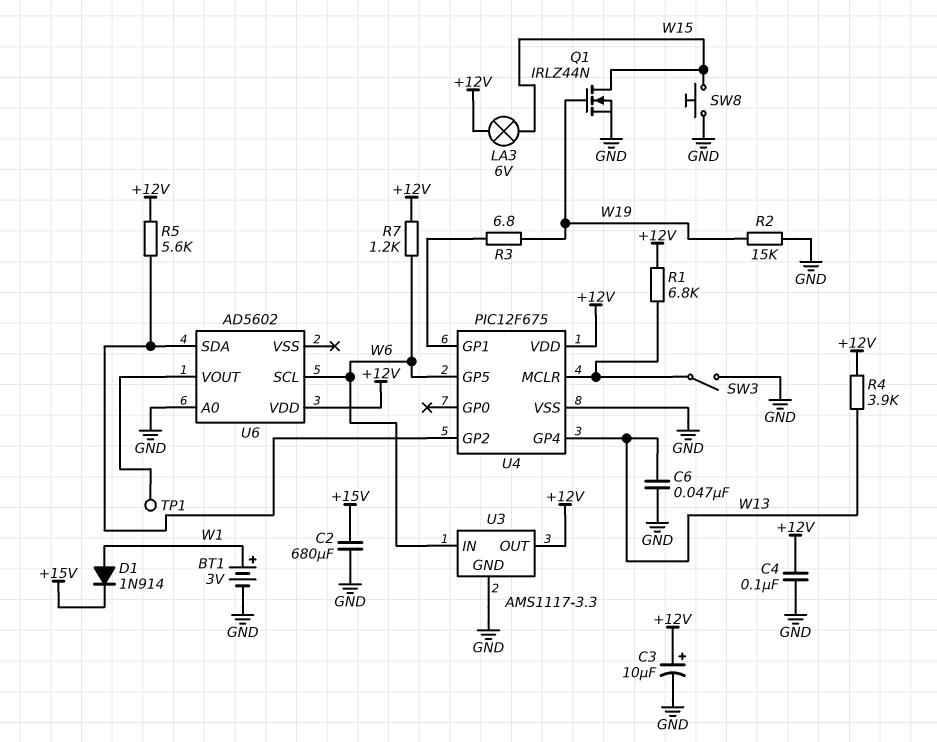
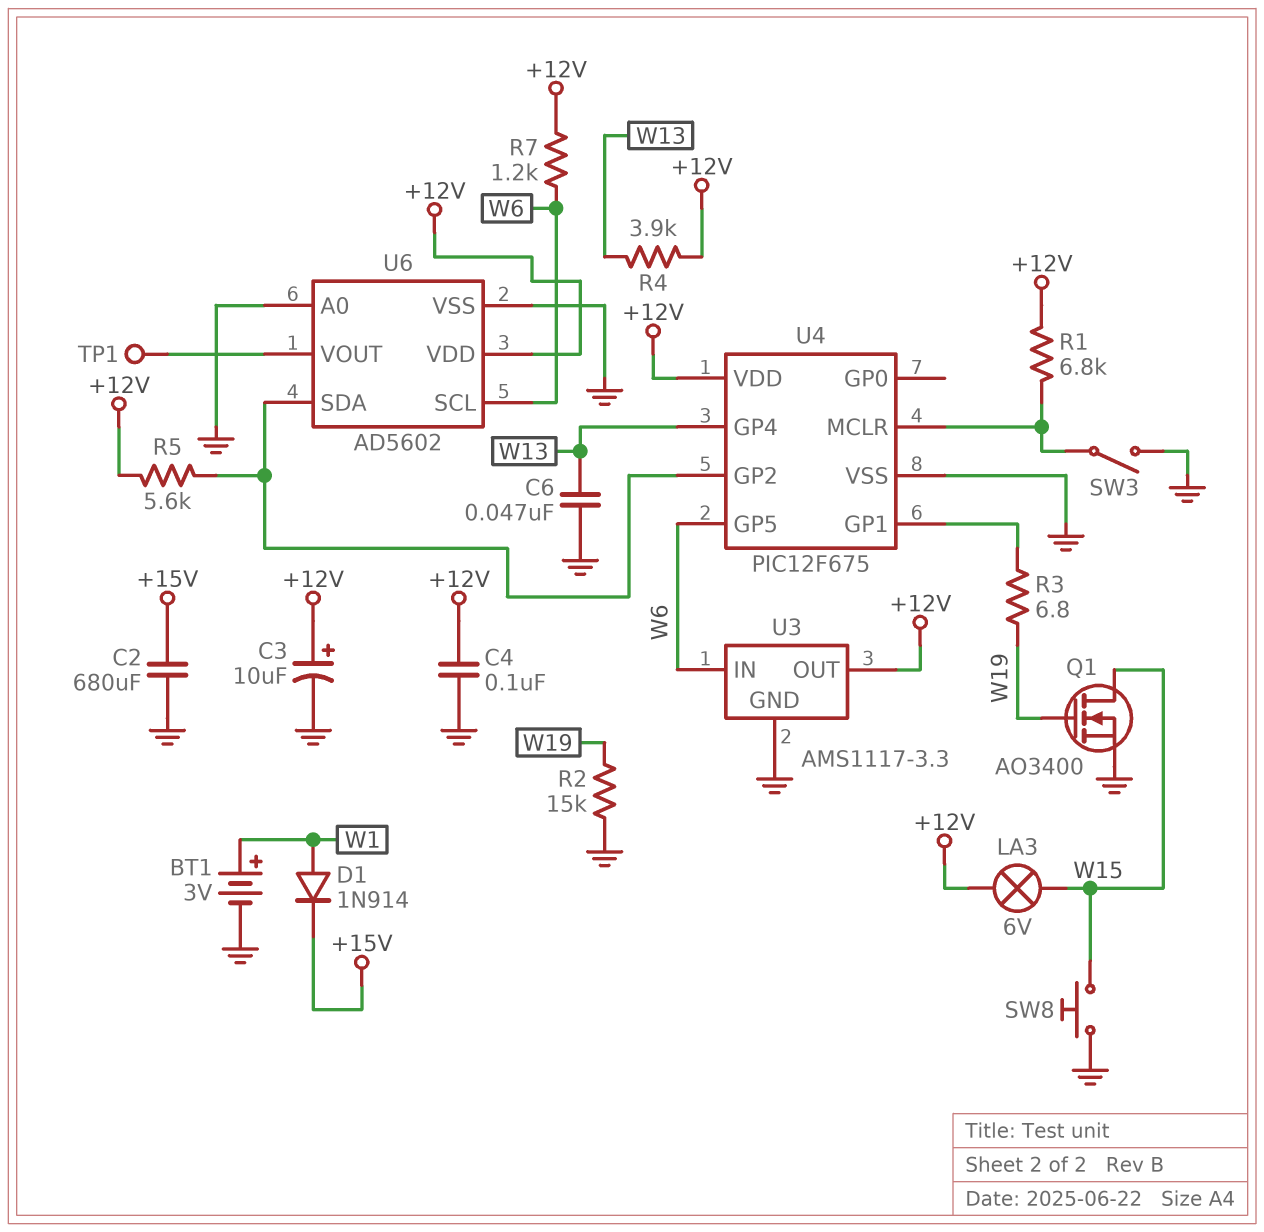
Q1: NMOS IRLZ44N (G W19, D W15, S GND) -> NMOS AO3400 (G W19, D W15, S GND)
U6 pin VSS: none -> GND

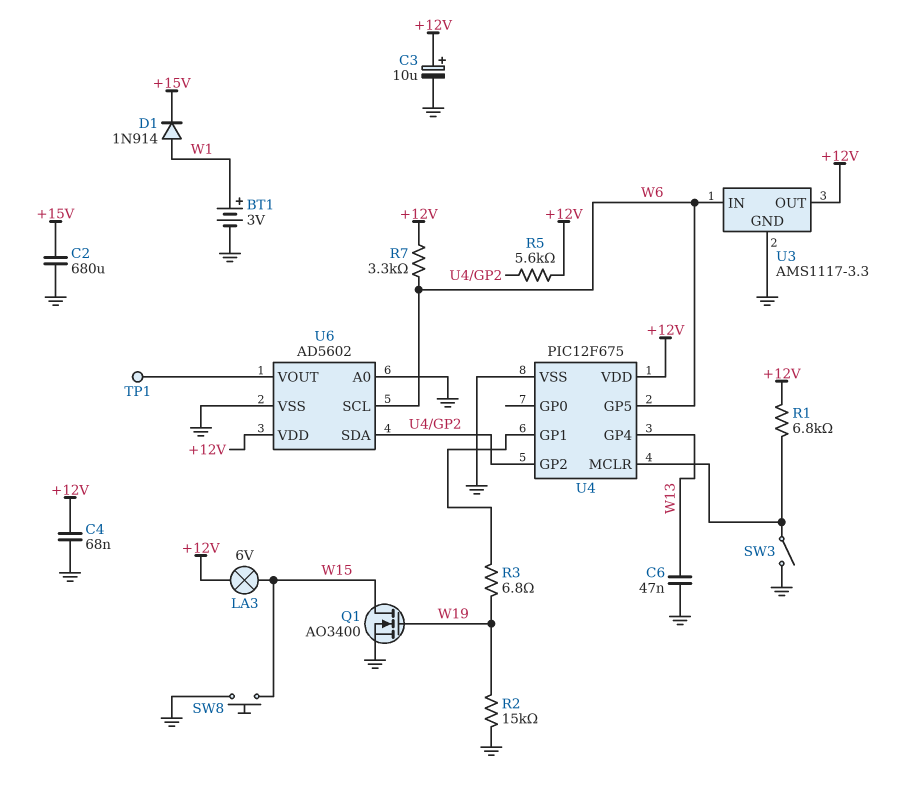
C4: 100nF (+12V, GND) -> 68nF (+12V, GND)
R4: 3.9k (+12V, W13) -> none
R7: 1.2k (+12V, W6) -> 3.3k (+12V, W6)

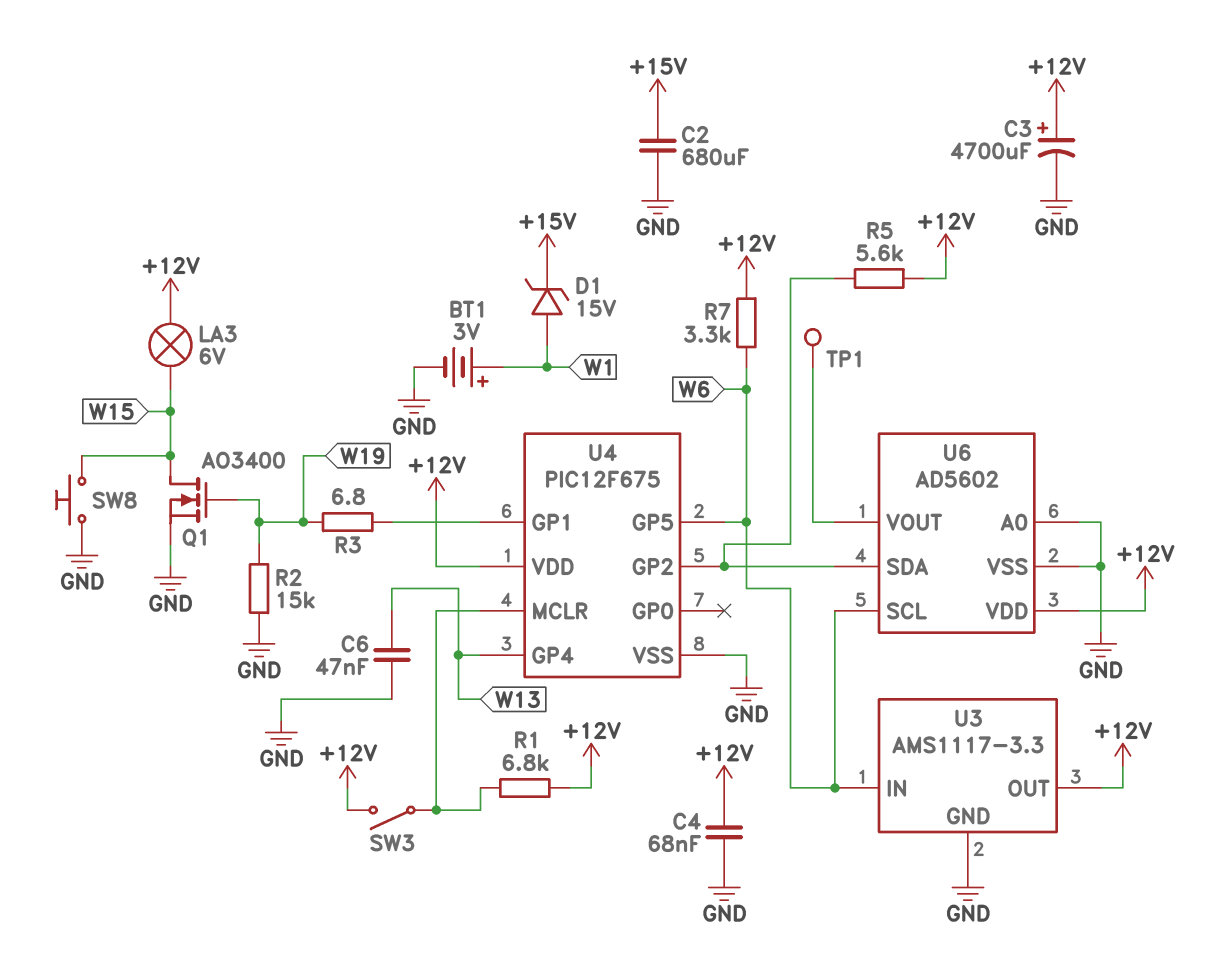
C3: 10uF (plus +12V, minus GND) -> 4700uF (plus +12V, minus GND)
D1: diode 1N914 (A W1, K +15V) -> zener 15V (A W1, K +15V)
SW3: switch (GND, U4/MCLR) -> switch (+12V, U4/MCLR)

